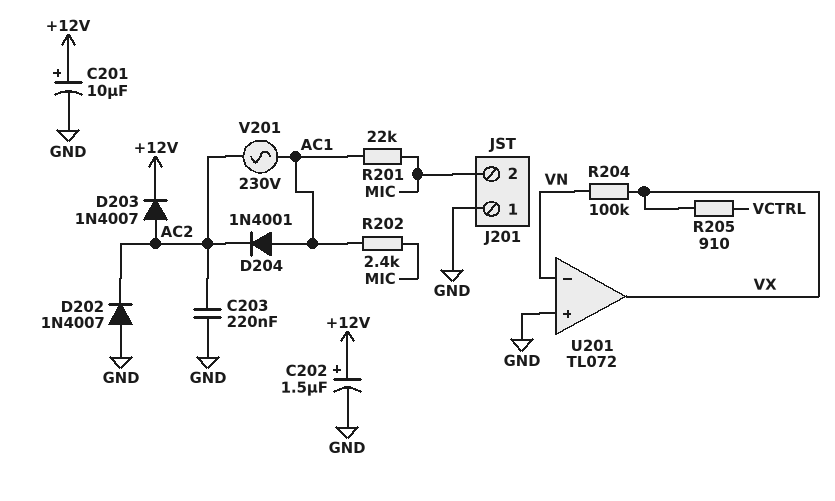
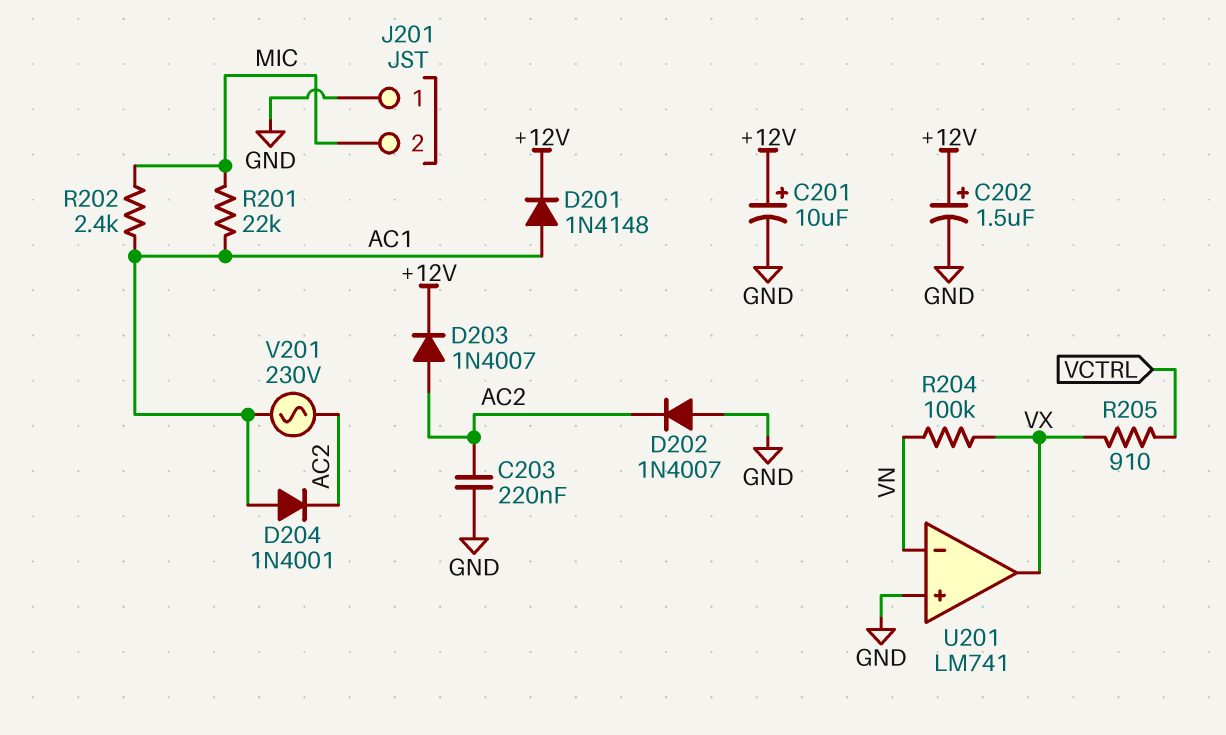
D201: none -> diode 1N4148 (A AC1, K +12V)
U201: TL072 -> LM741

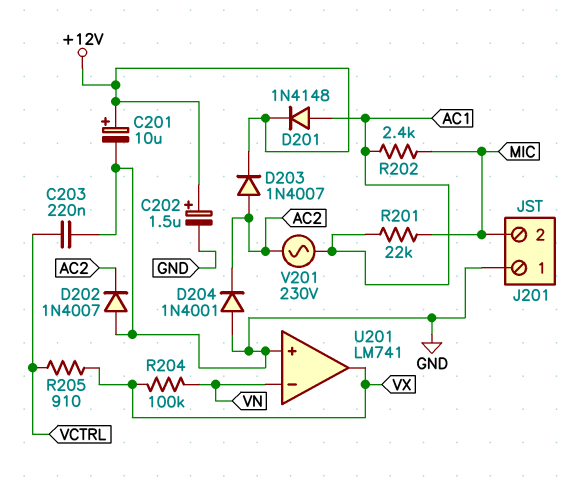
C203: 220nF (AC2, GND) -> 220nF (GND, VCTRL)
D204: diode 1N4001 (A AC1, K AC2) -> diode 1N4001 (A GND, K AC2)

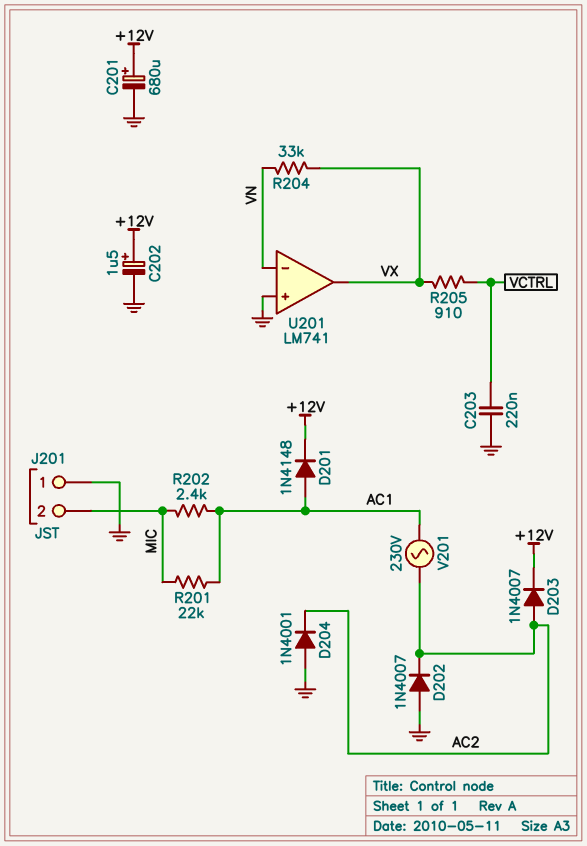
C201: 10uF (plus +12V, minus GND) -> 680uF (plus +12V, minus GND)
R204: 100k (VN, VX) -> 33k (VN, VX)

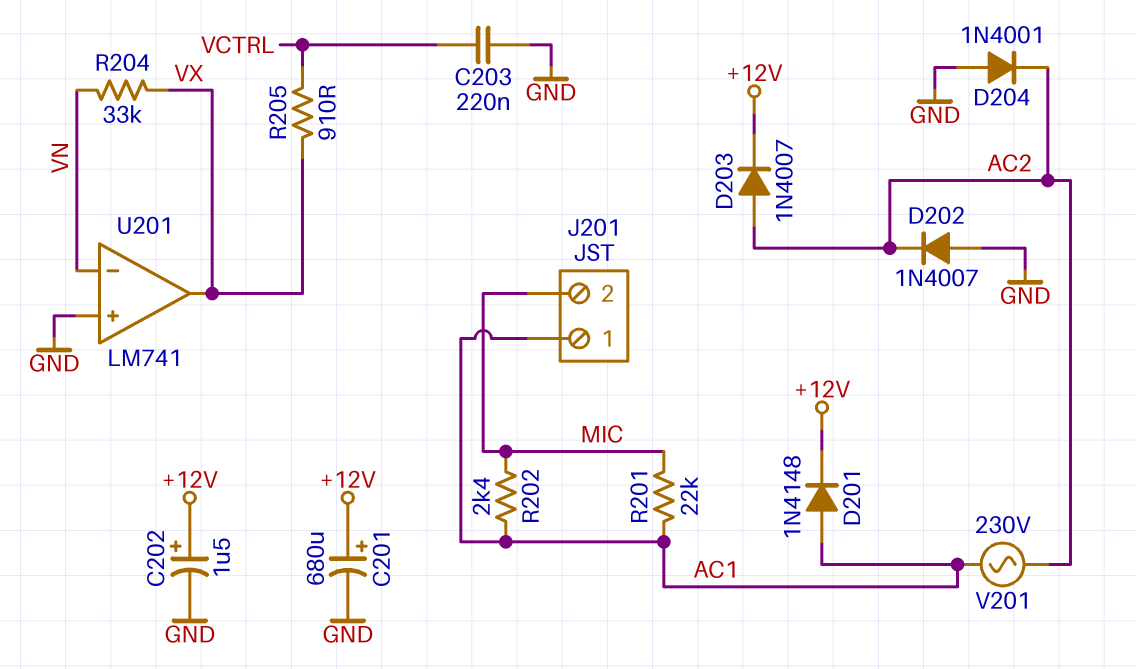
J201 pin 1: GND -> AC1

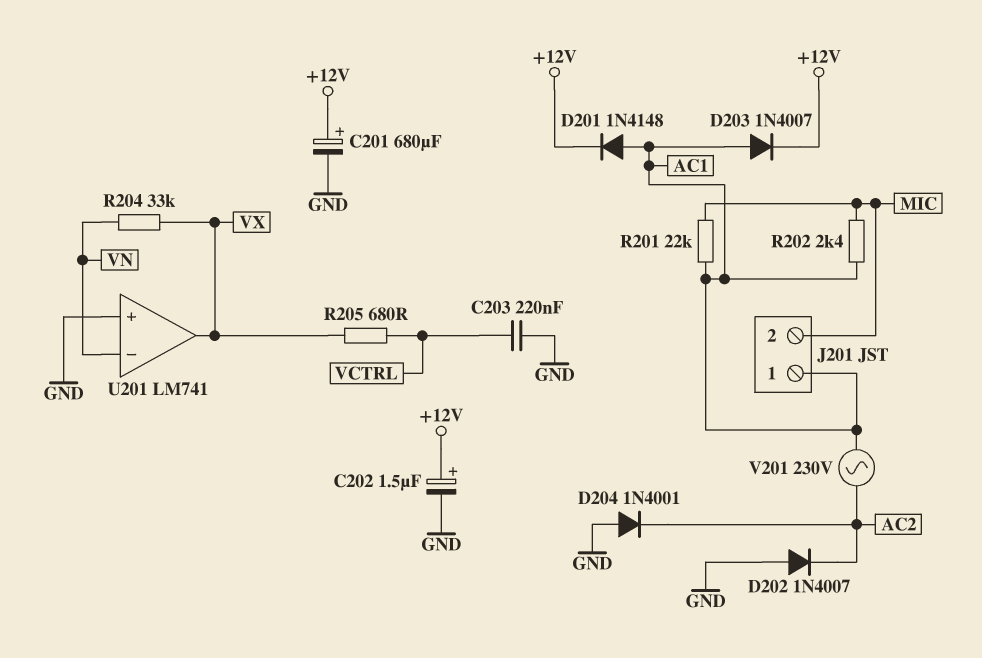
D203: diode 1N4007 (A AC2, K +12V) -> diode 1N4007 (A AC1, K +12V)
R205: 910 (VCTRL, VX) -> 680 (VCTRL, VX)

